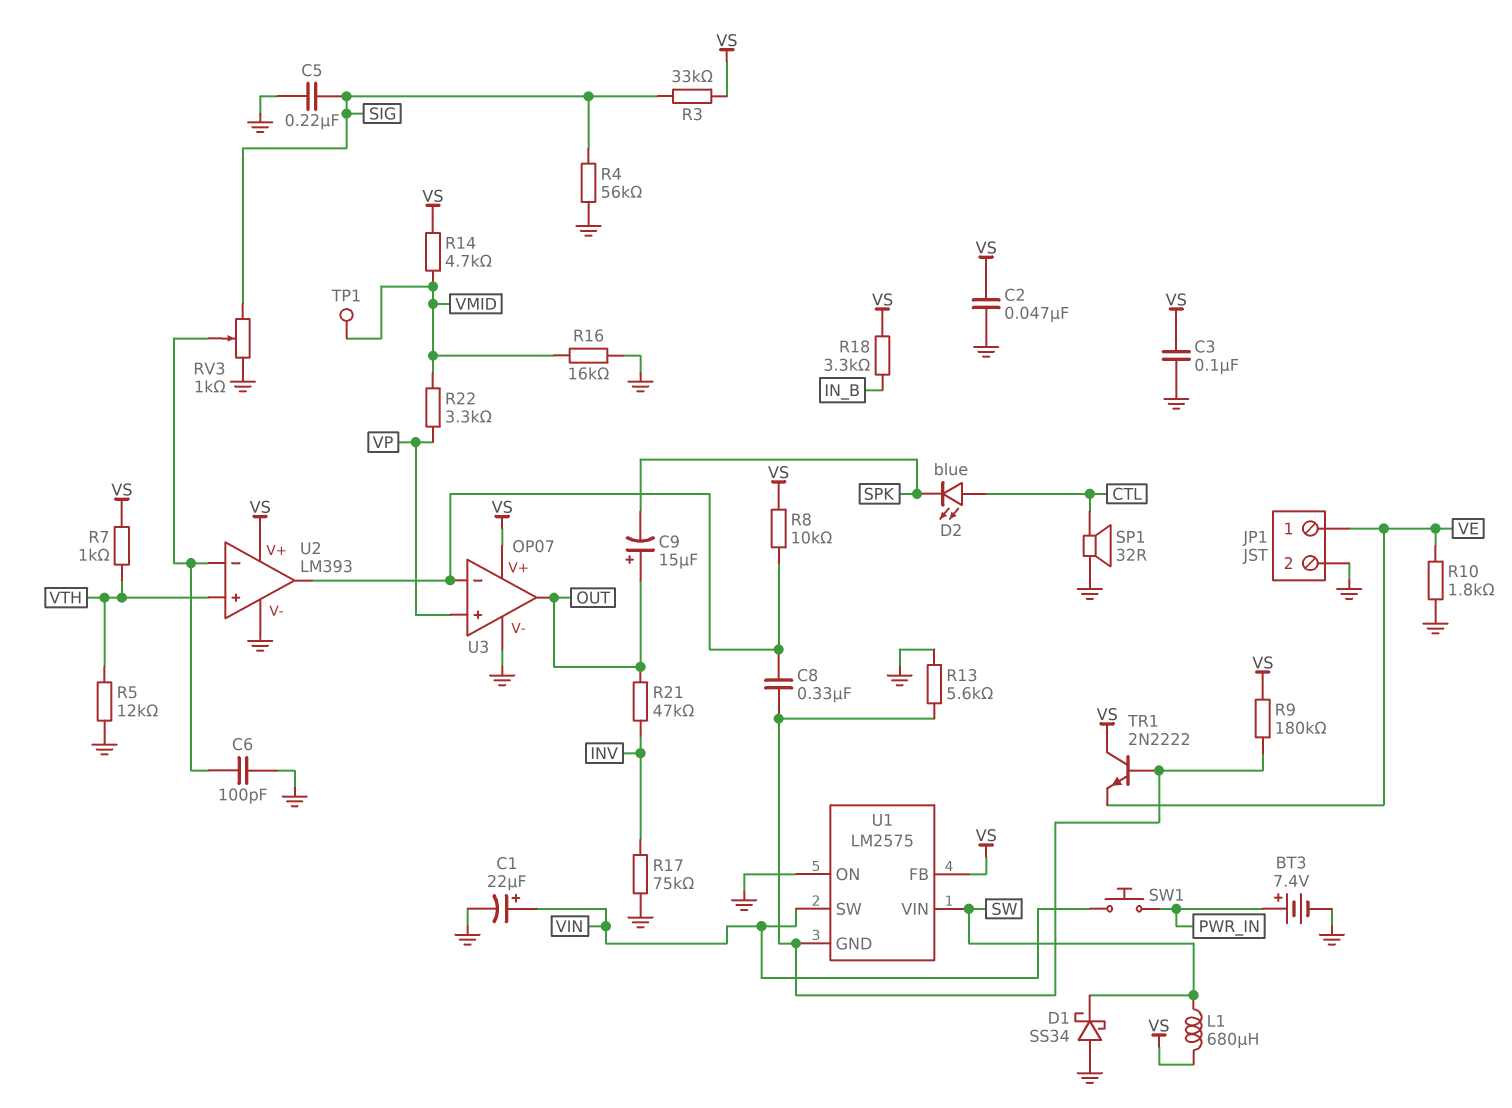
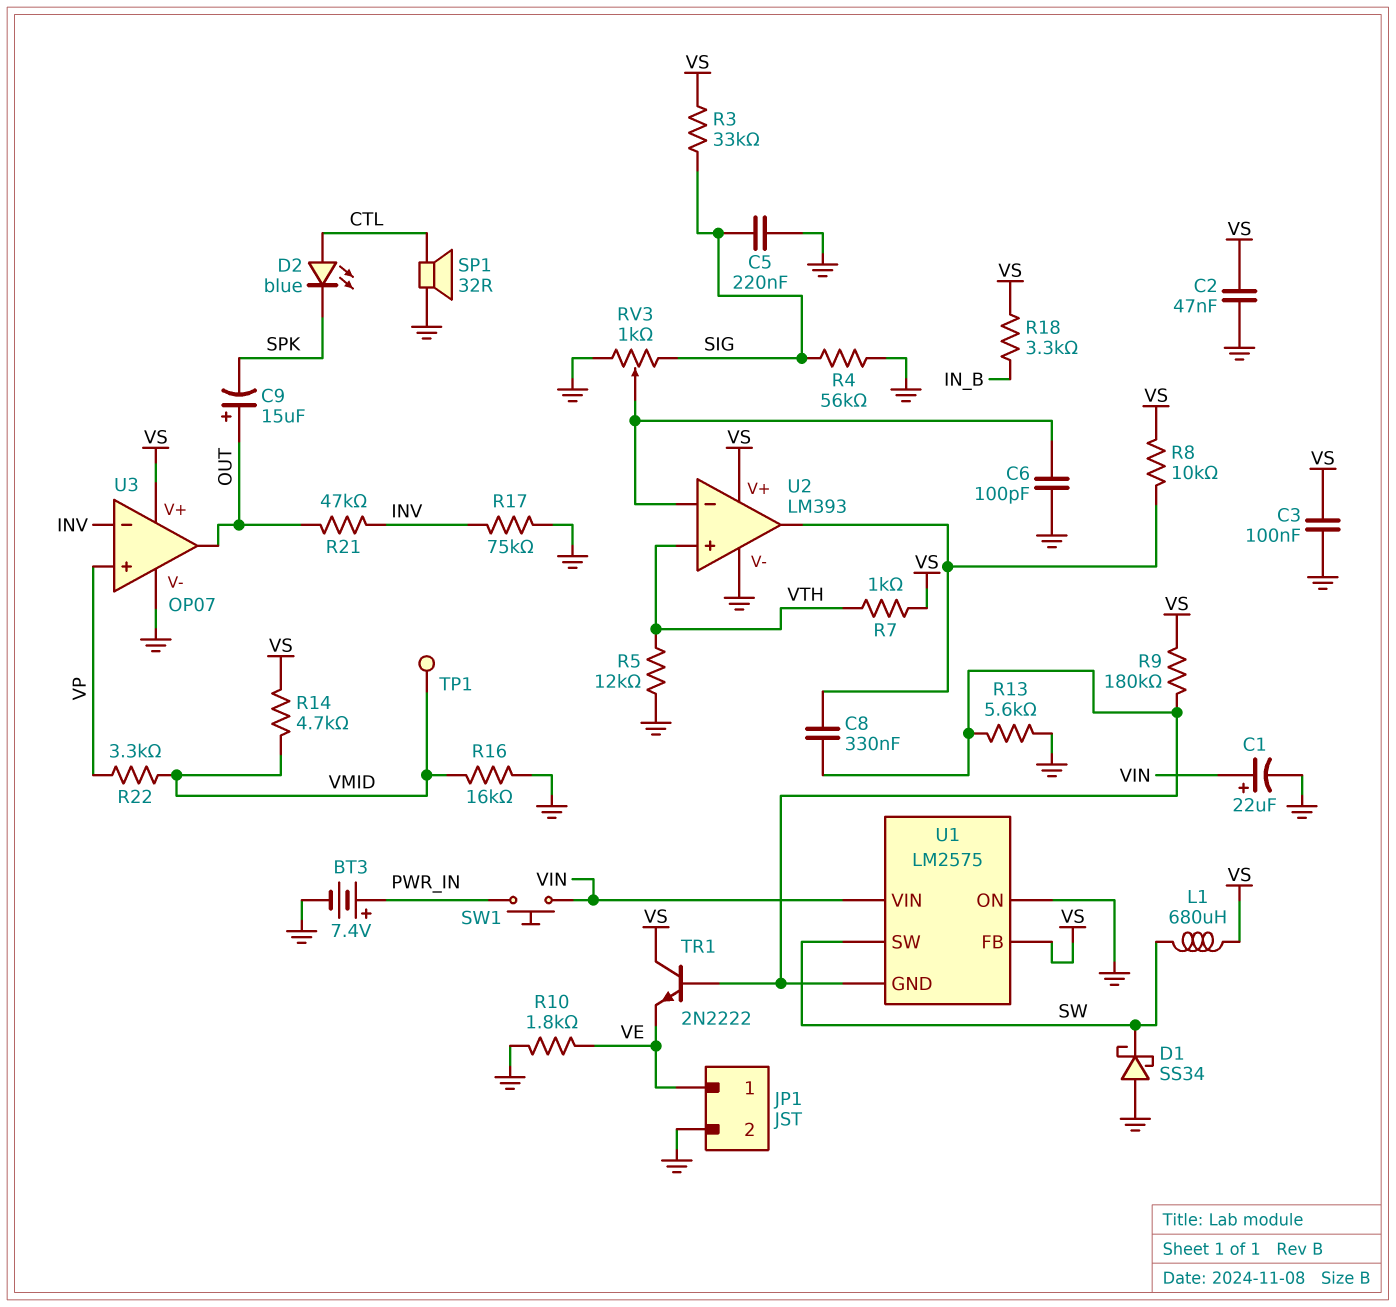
U1 pin SW: VIN -> SW
U1 pin VIN: SW -> VIN
U3 pin in-: U2/out -> INV

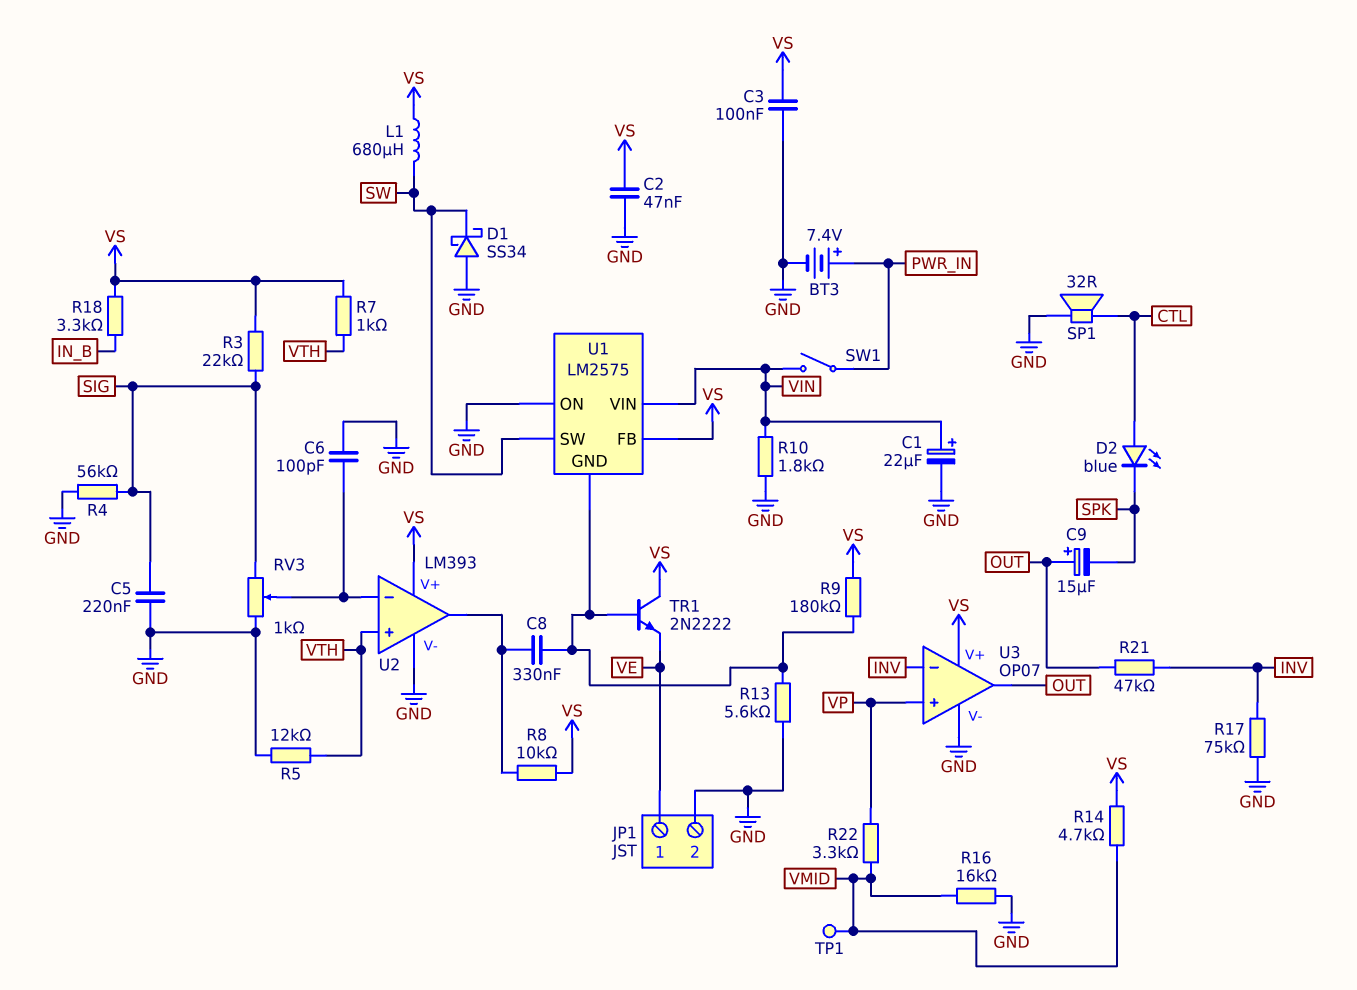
R3: 33k (SIG, VS) -> 22k (SIG, VS)
R10: 1.8k (GND, VE) -> 1.8k (GND, VIN)
SW1: button (PWR_IN, VIN) -> switch (PWR_IN, VIN)

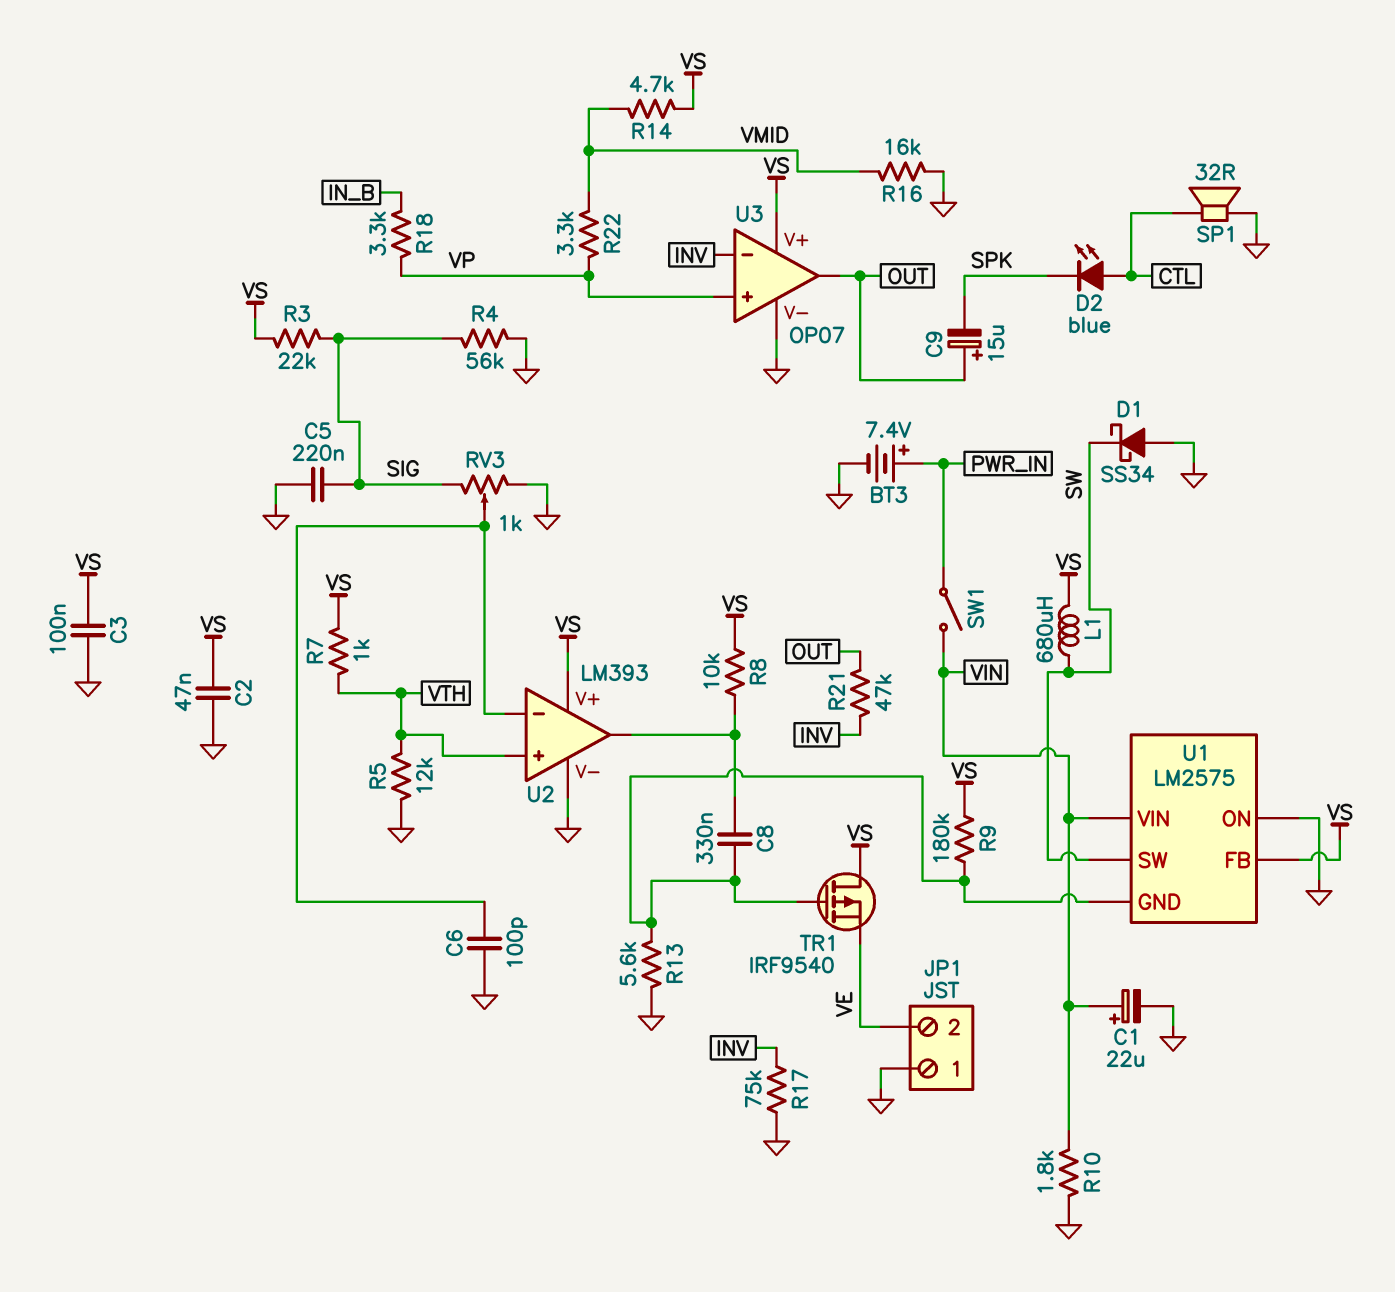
JP1 pin 1: VE -> GND
JP1 pin 2: GND -> VE
R18: 3.3k (IN_B, VS) -> 3.3k (IN_B, VP)
TP1: test point (VMID) -> none
TR1: NPN 2N2222 (B U1/GND, C VS, E VE) -> PMOS IRF9540 (G U1/GND, D VS, S VE)

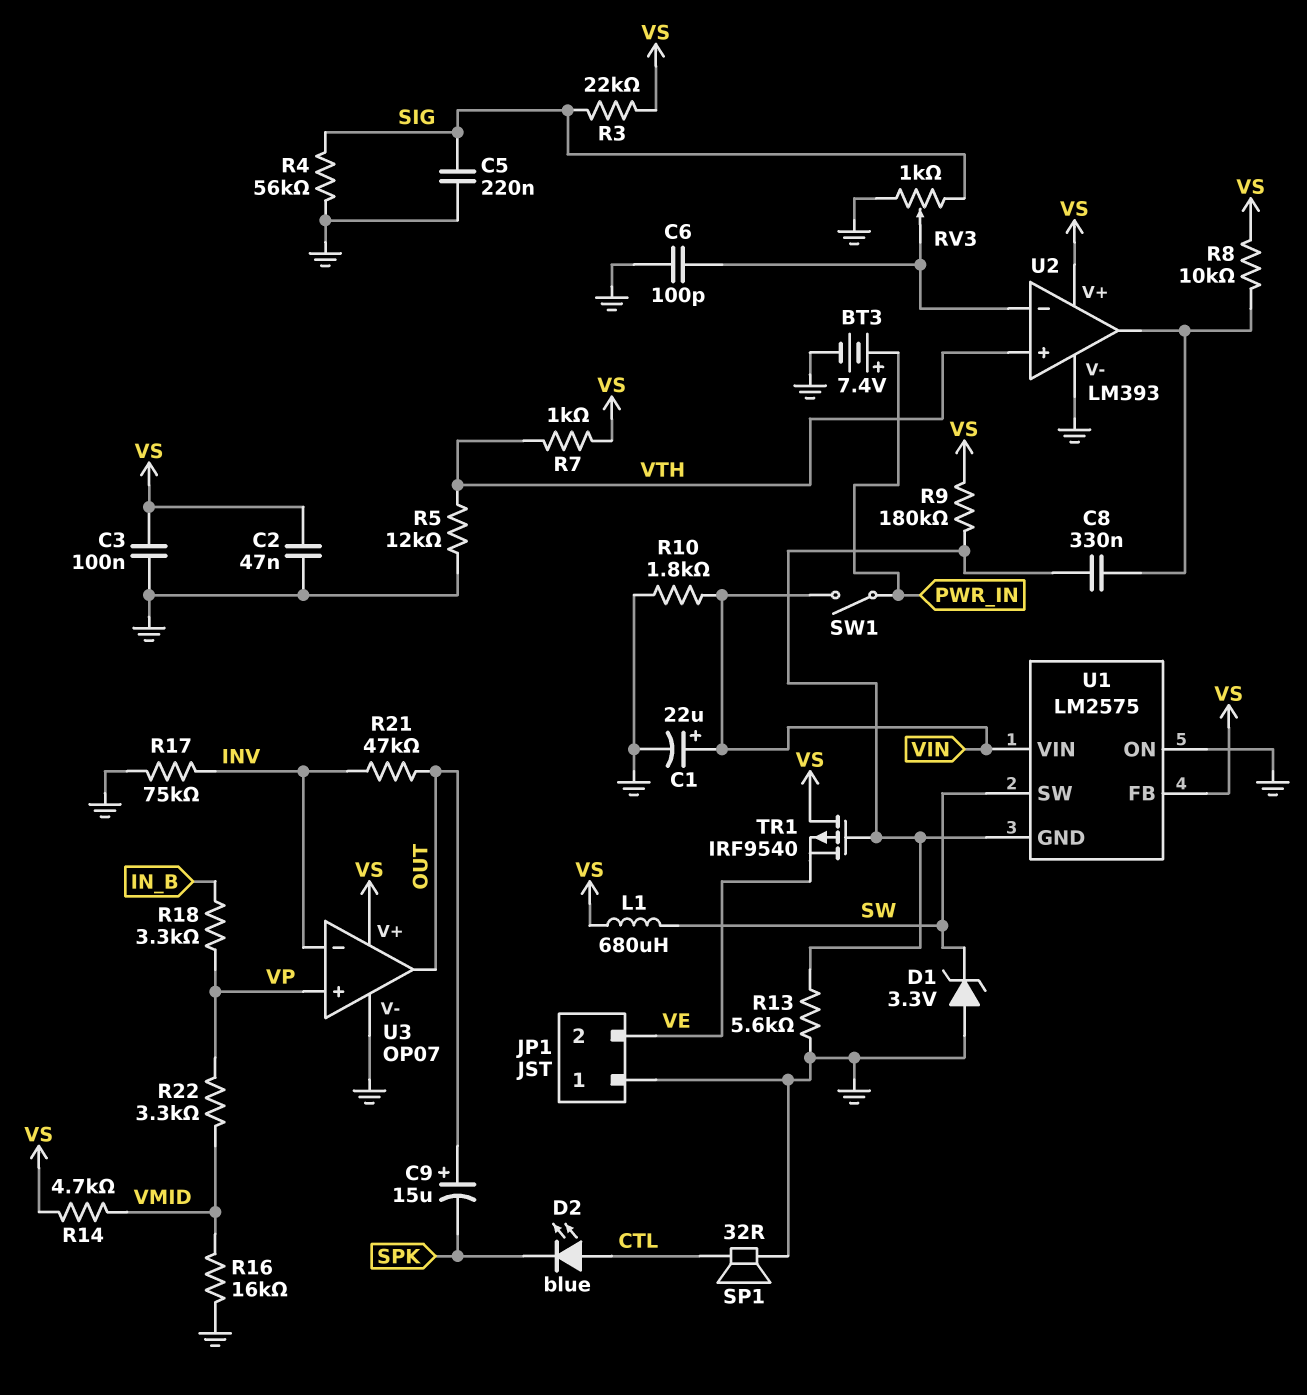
D1: schottky SS34 (A GND, K SW) -> zener 3.3V (A GND, K SW)

